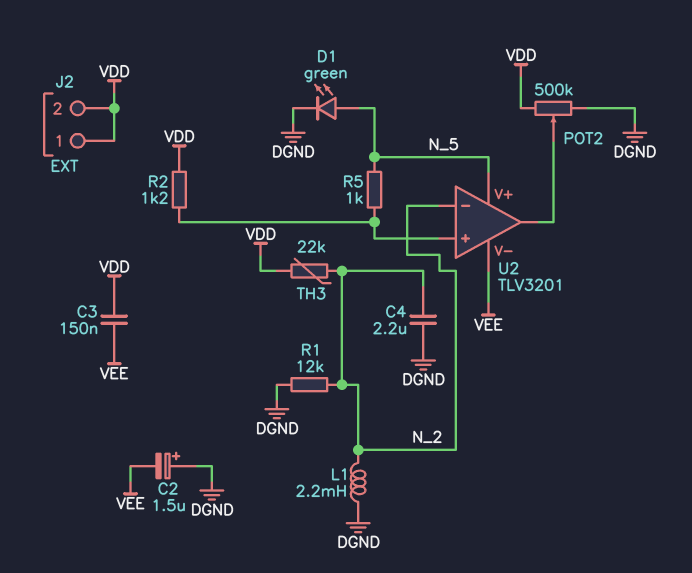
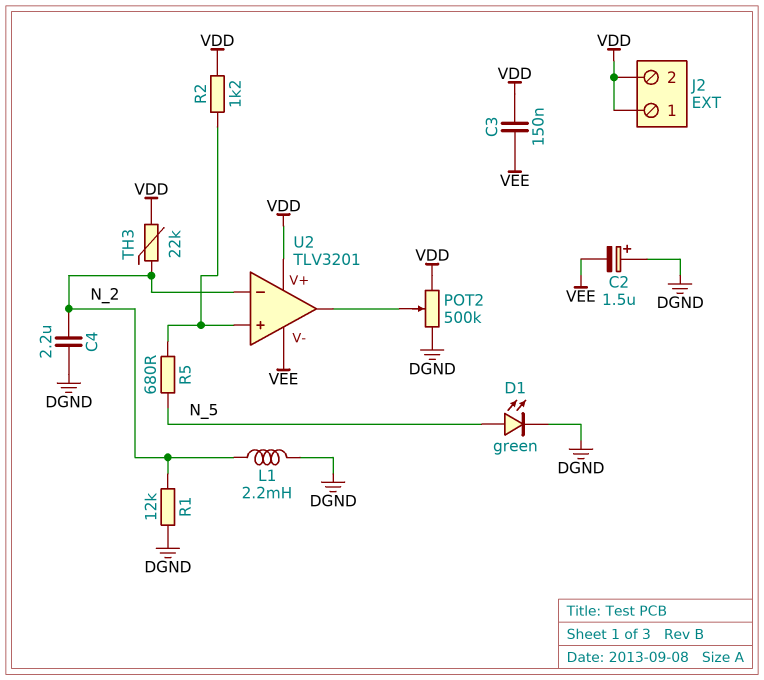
R5: 1k (N_5, U2/in+) -> 680 (N_5, U2/in+)
U2 pin V+: N_5 -> VDD

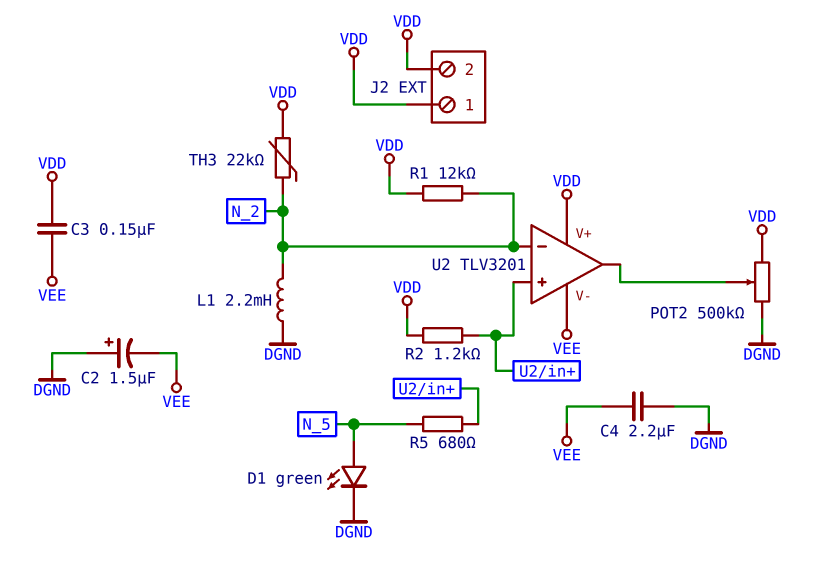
C4: 2.2uF (DGND, N_2) -> 2.2uF (DGND, VEE)
R1: 12k (DGND, N_2) -> 12k (N_2, VDD)

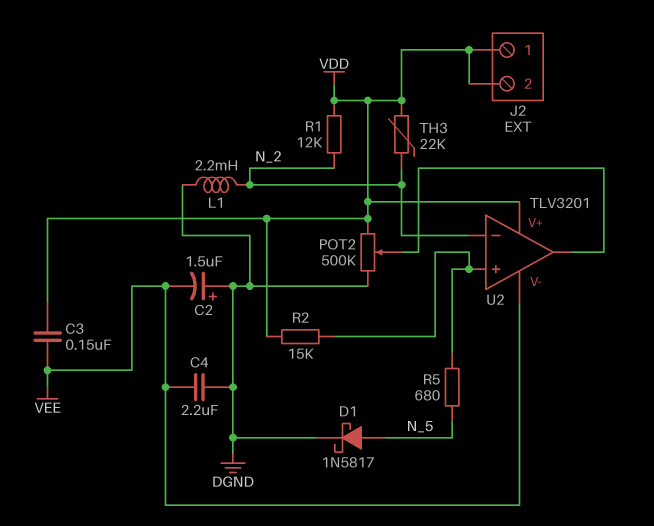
D1: LED green (A N_5, K DGND) -> schottky 1N5817 (A N_5, K DGND)
R2: 1.2k (U2/in+, VDD) -> 15k (U2/in+, VDD)

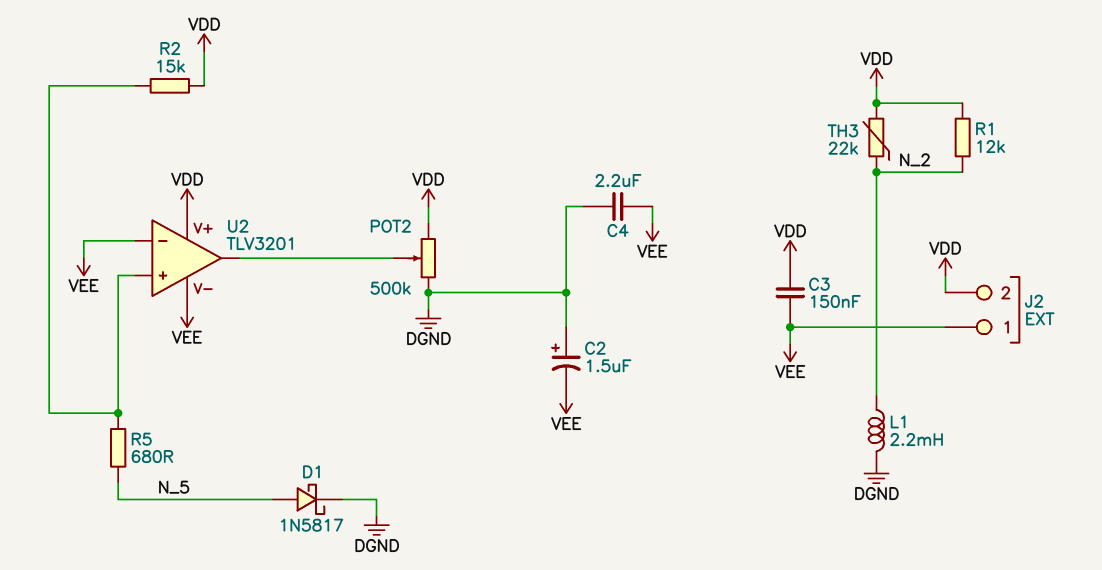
J2 pin 1: VDD -> VEE
U2 pin in-: N_2 -> VEE

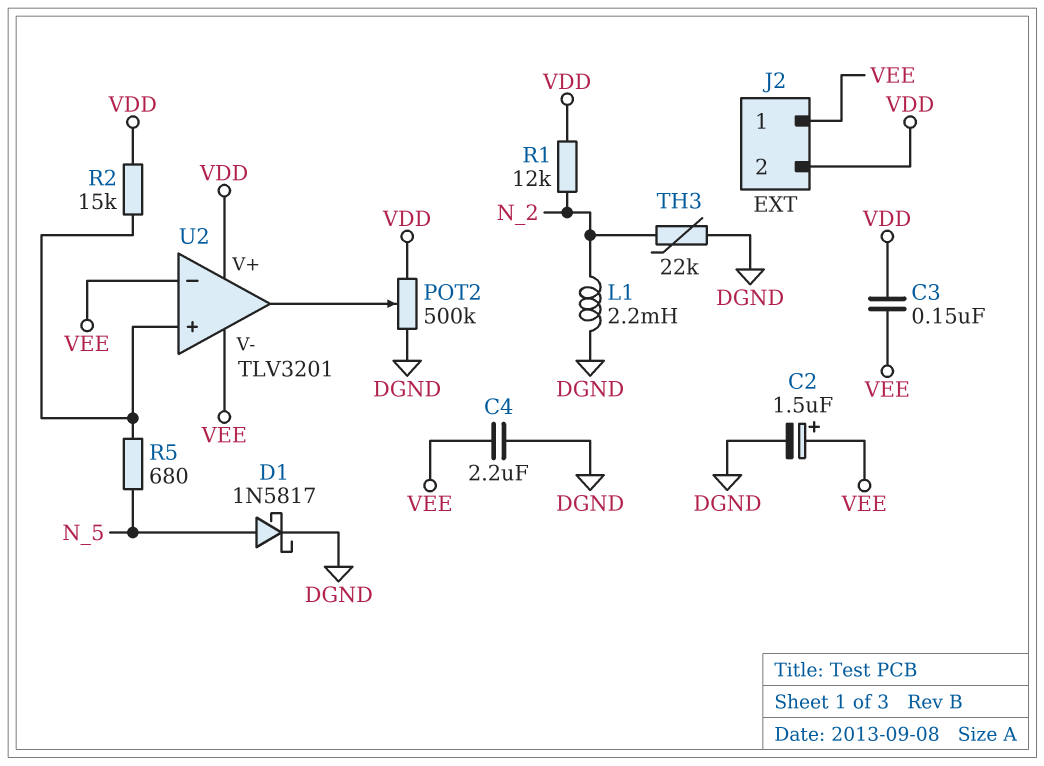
C2: 1.5uF (plus DGND, minus VEE) -> 1.5uF (plus VEE, minus DGND)
TH3: 22k (N_2, VDD) -> 22k (DGND, N_2)

